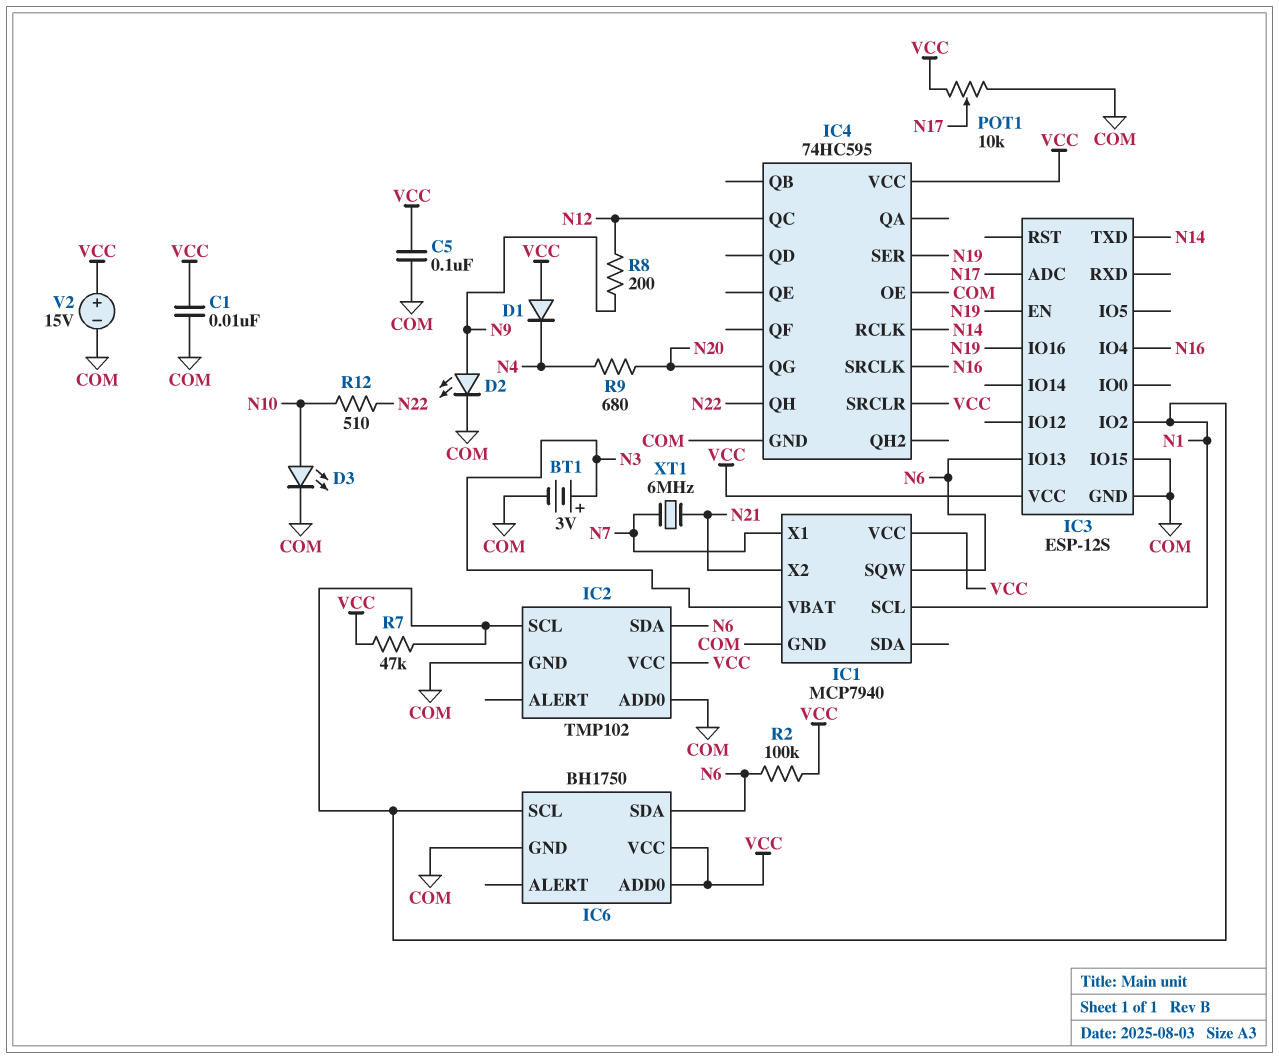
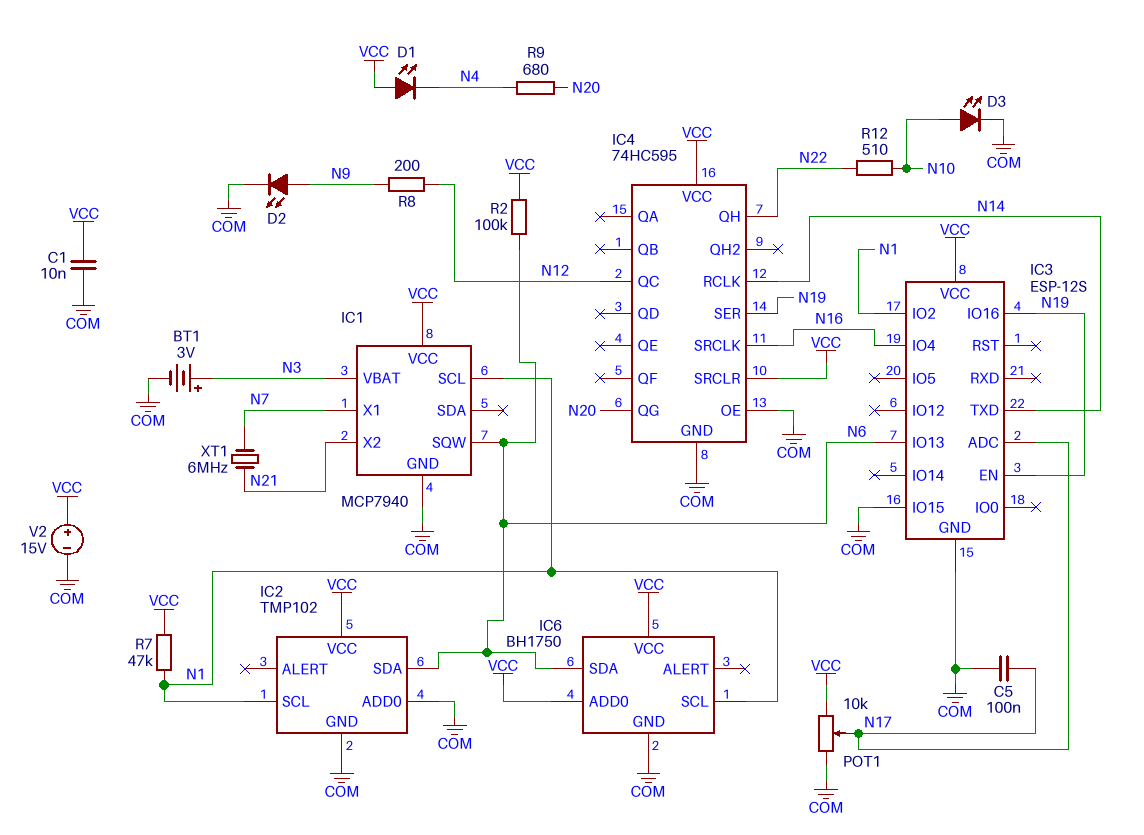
C5: 100nF (COM, VCC) -> 100nF (COM, N17)
D1: diode (A VCC, K N4) -> LED (A VCC, K N4)

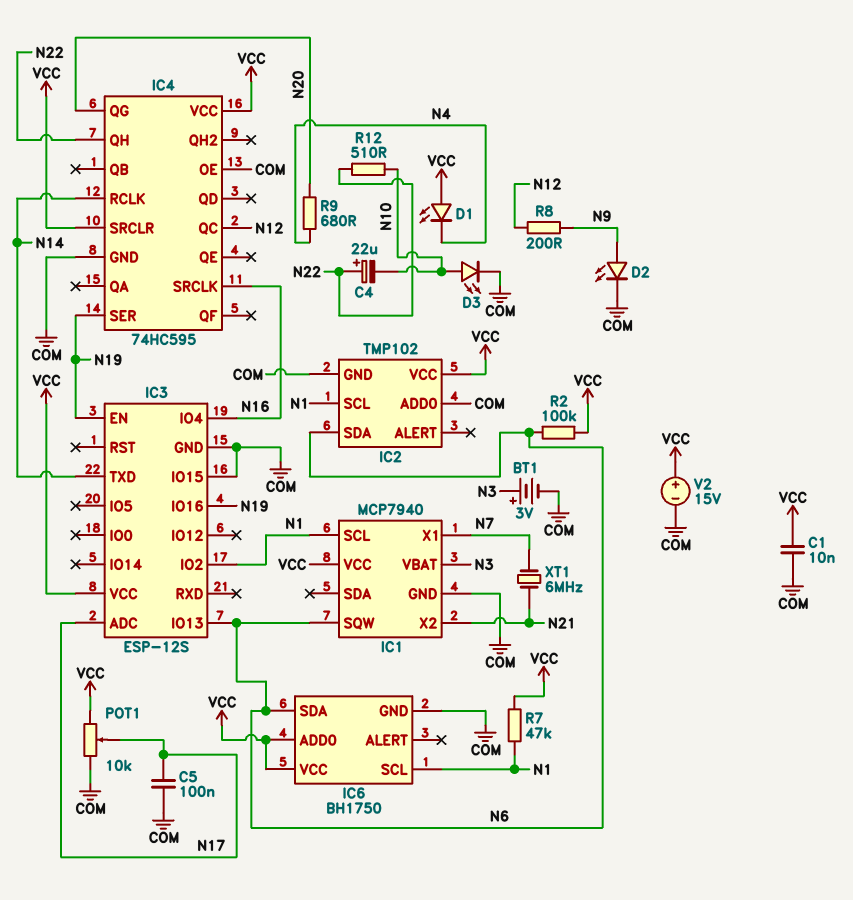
C4: none -> 22uF (plus N22, minus N10)

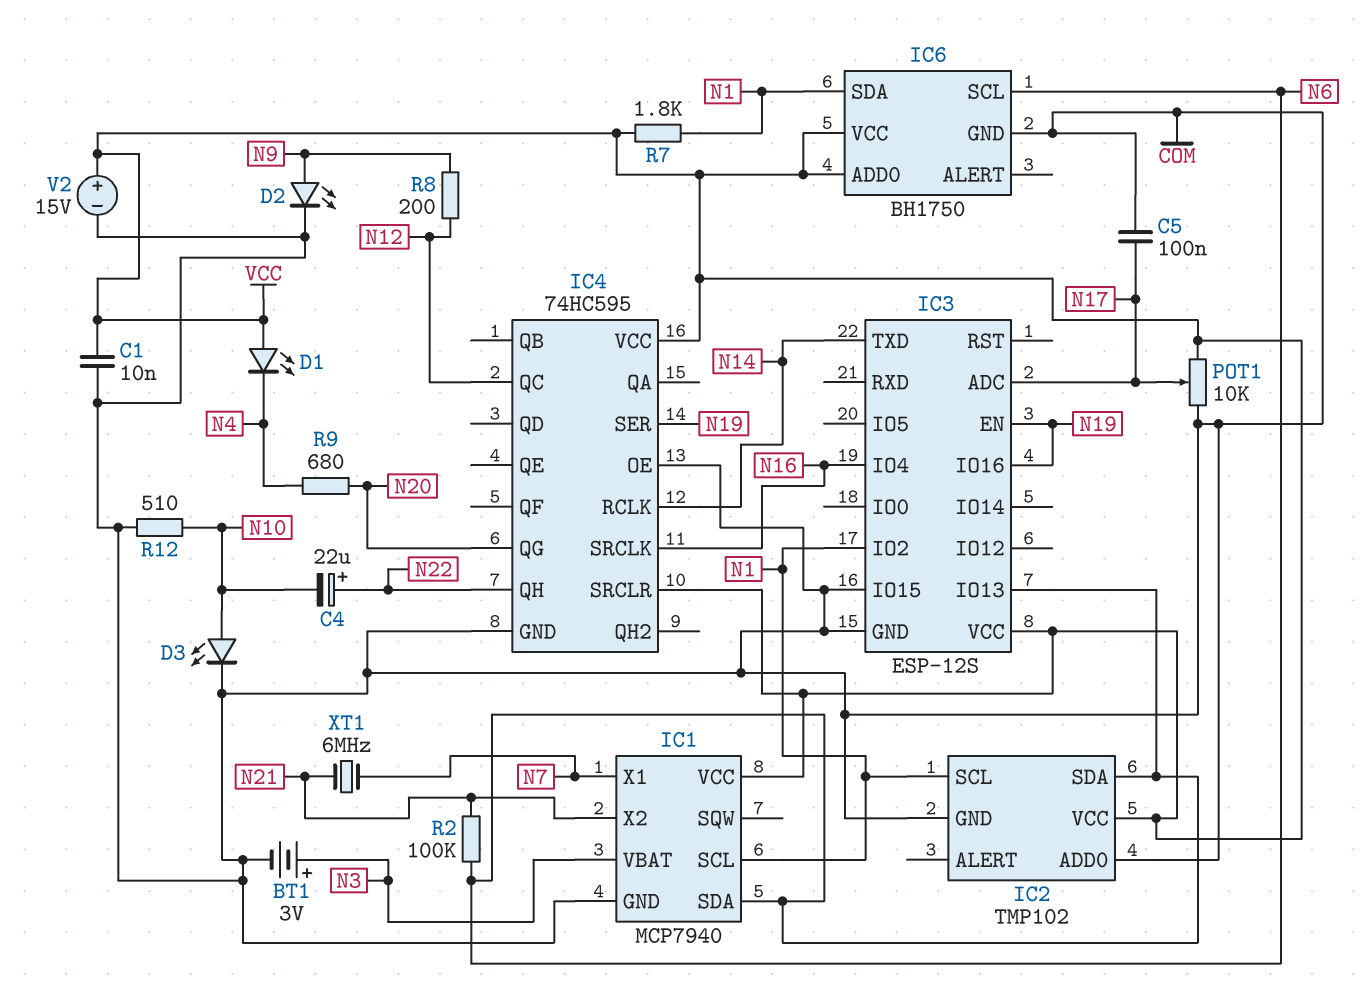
IC1 pin SDA: none -> N6
IC1 pin SQW: N6 -> none
IC6 pin SCL: N1 -> N6
IC6 pin SDA: N6 -> N1
R2: 100k (N6, VCC) -> 100k (N6, N21)
R7: 47k (N1, VCC) -> 1.8k (N1, VCC)
R12: 510 (N10, N22) -> 510 (COM, N10)

